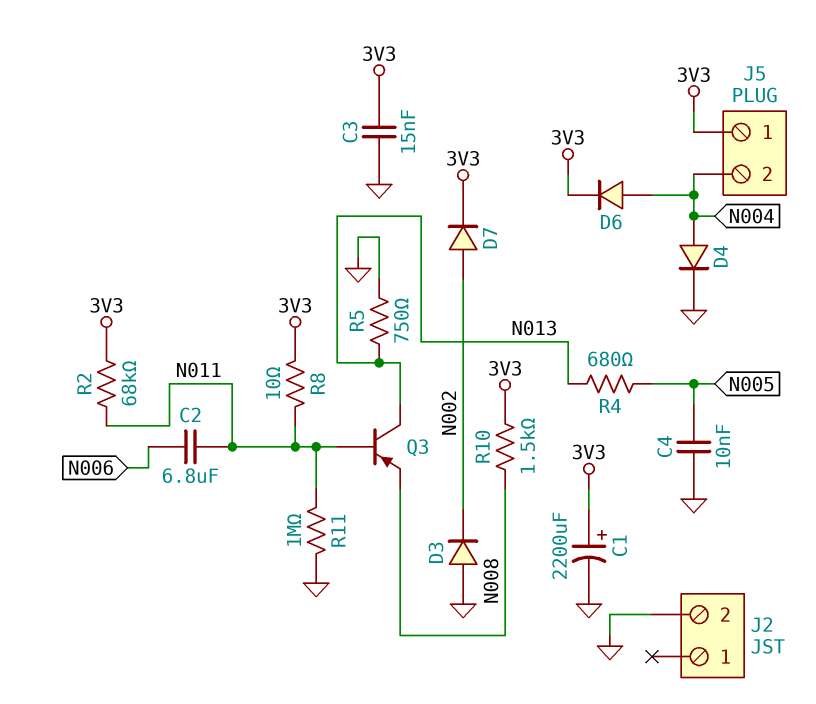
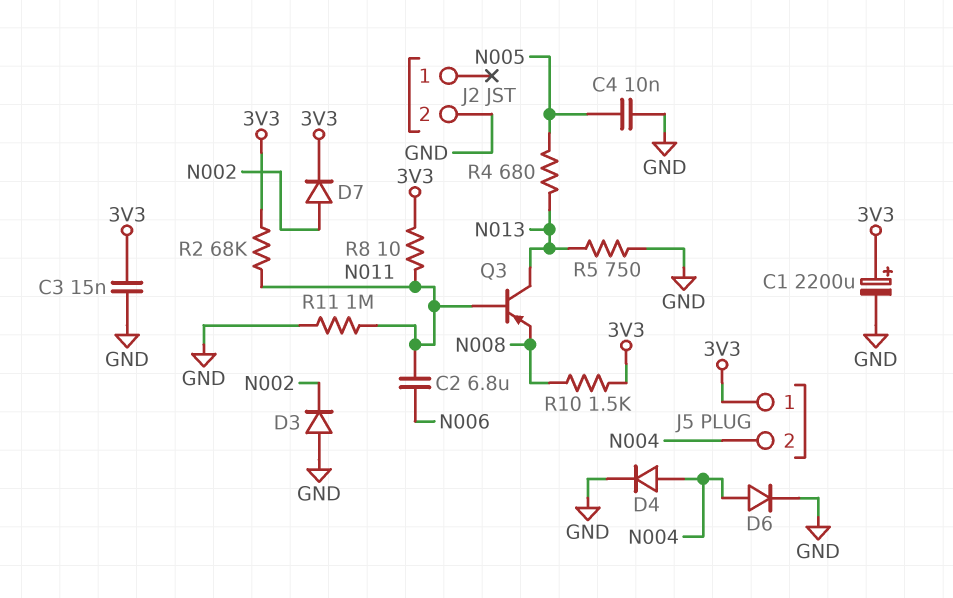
D6: diode (A N004, K 3V3) -> diode (A N004, K GND)

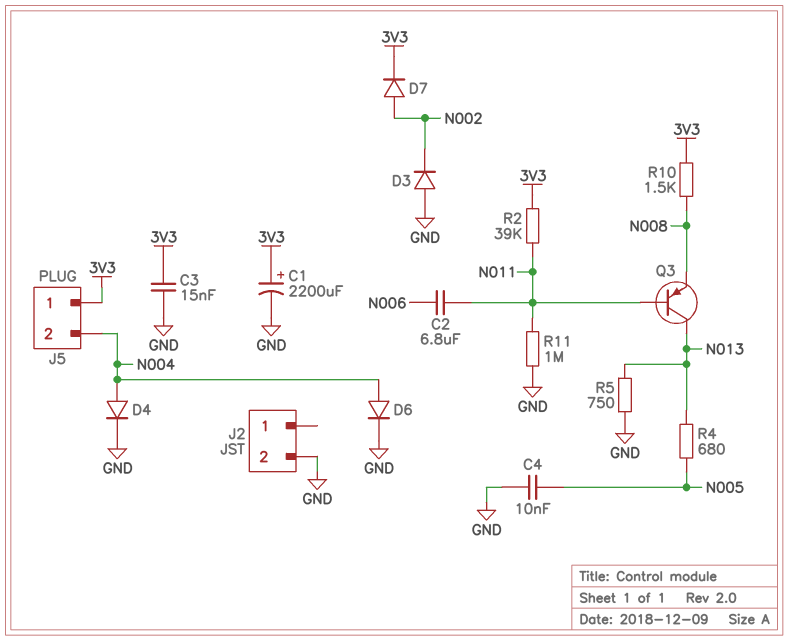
R2: 68k (3V3, N011) -> 39k (3V3, N011)
R8: 10 (3V3, N011) -> none

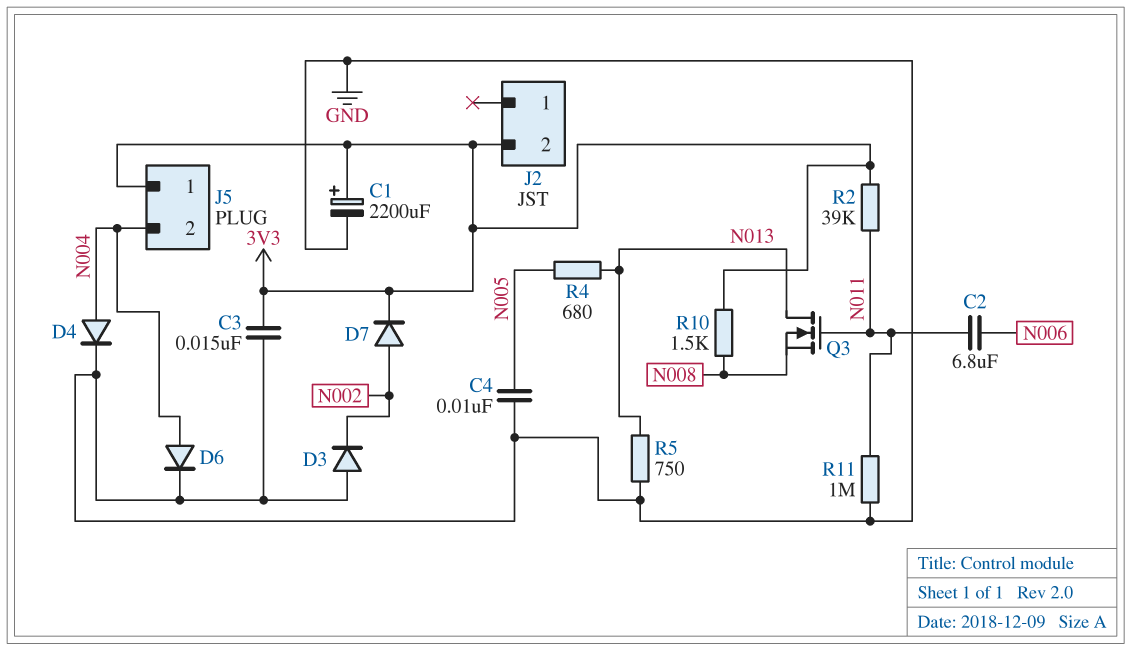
J2 pin 2: GND -> 3V3
Q3: PNP (B N011, C N013, E N008) -> NMOS (G N011, D N013, S N008)

